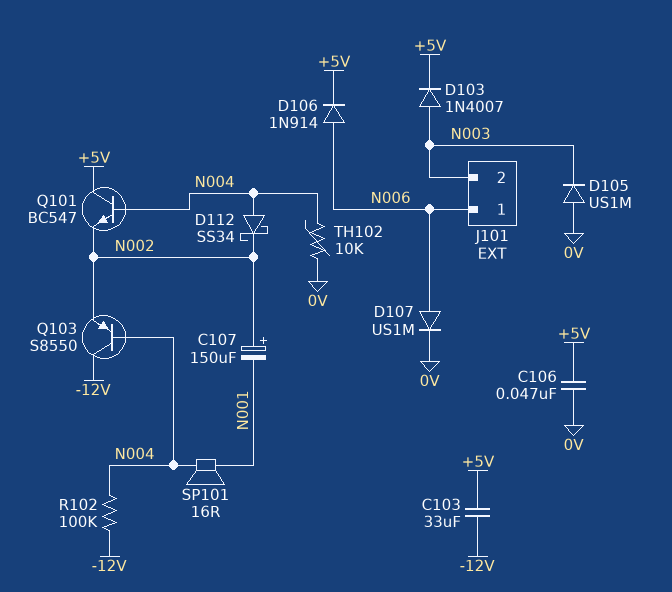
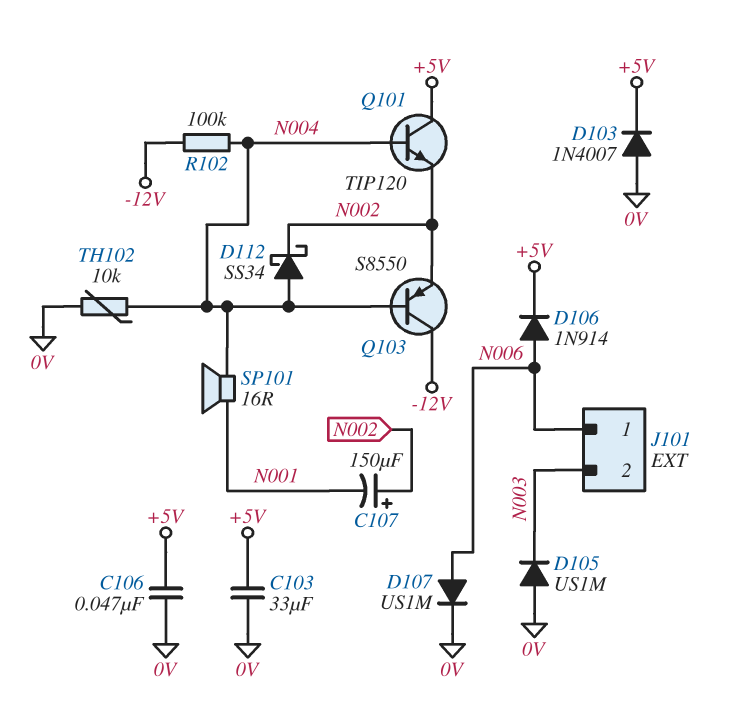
C103: 33uF (+5V, -12V) -> 33uF (+5V, 0V)
D103: diode 1N4007 (A N003, K +5V) -> diode 1N4007 (A 0V, K +5V)
Q101: NPN BC547 (B N004, C +5V, E N002) -> NPN TIP120 (B N004, C +5V, E N002)

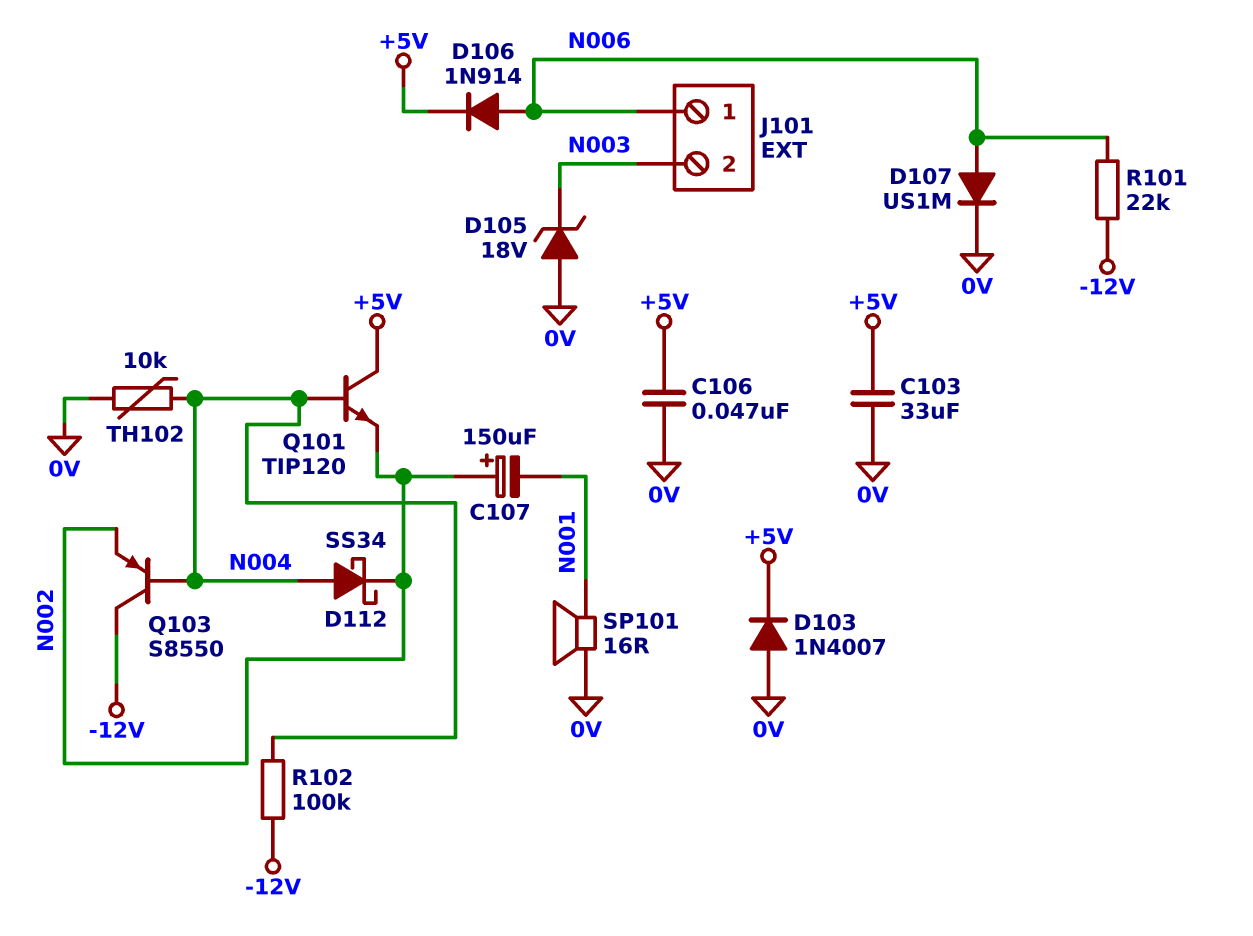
D105: diode US1M (A 0V, K N003) -> zener 18V (A 0V, K N003)
R101: none -> 22k (-12V, N006)
SP101: speaker 16R (N001, N004) -> speaker 16R (0V, N001)

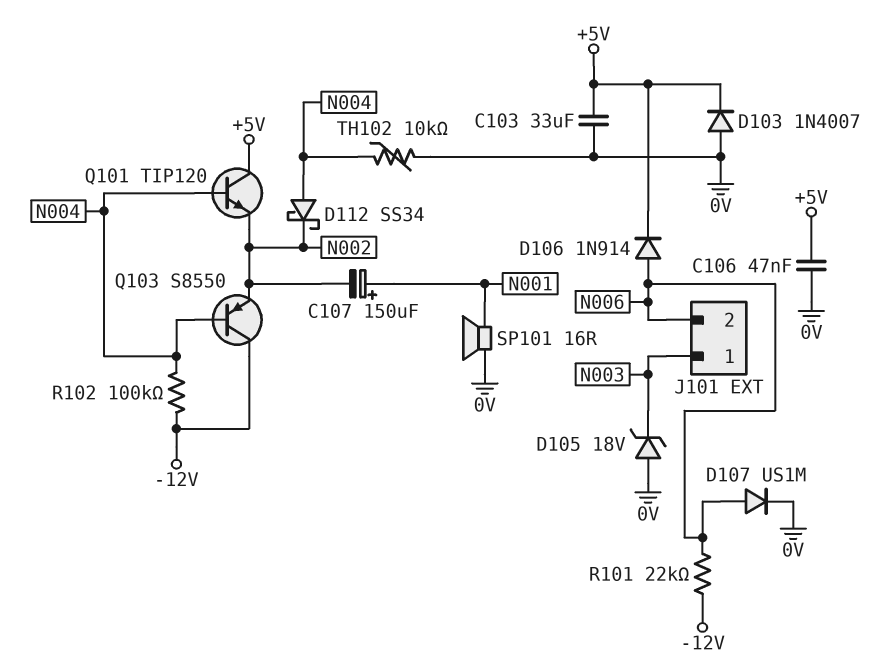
C107: 150uF (plus N002, minus N001) -> 150uF (plus N001, minus N002)
J101 pin 1: N006 -> N003
J101 pin 2: N003 -> N006

